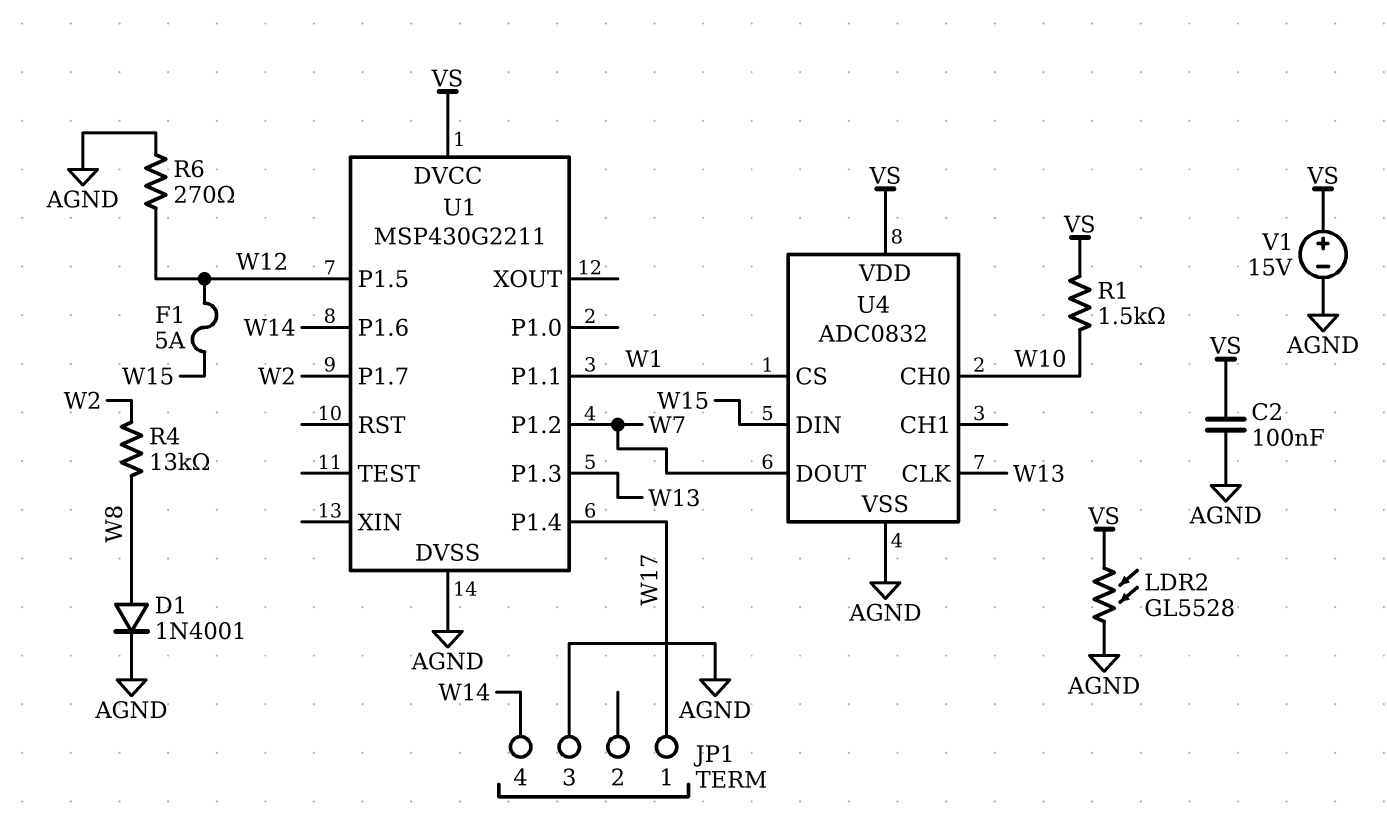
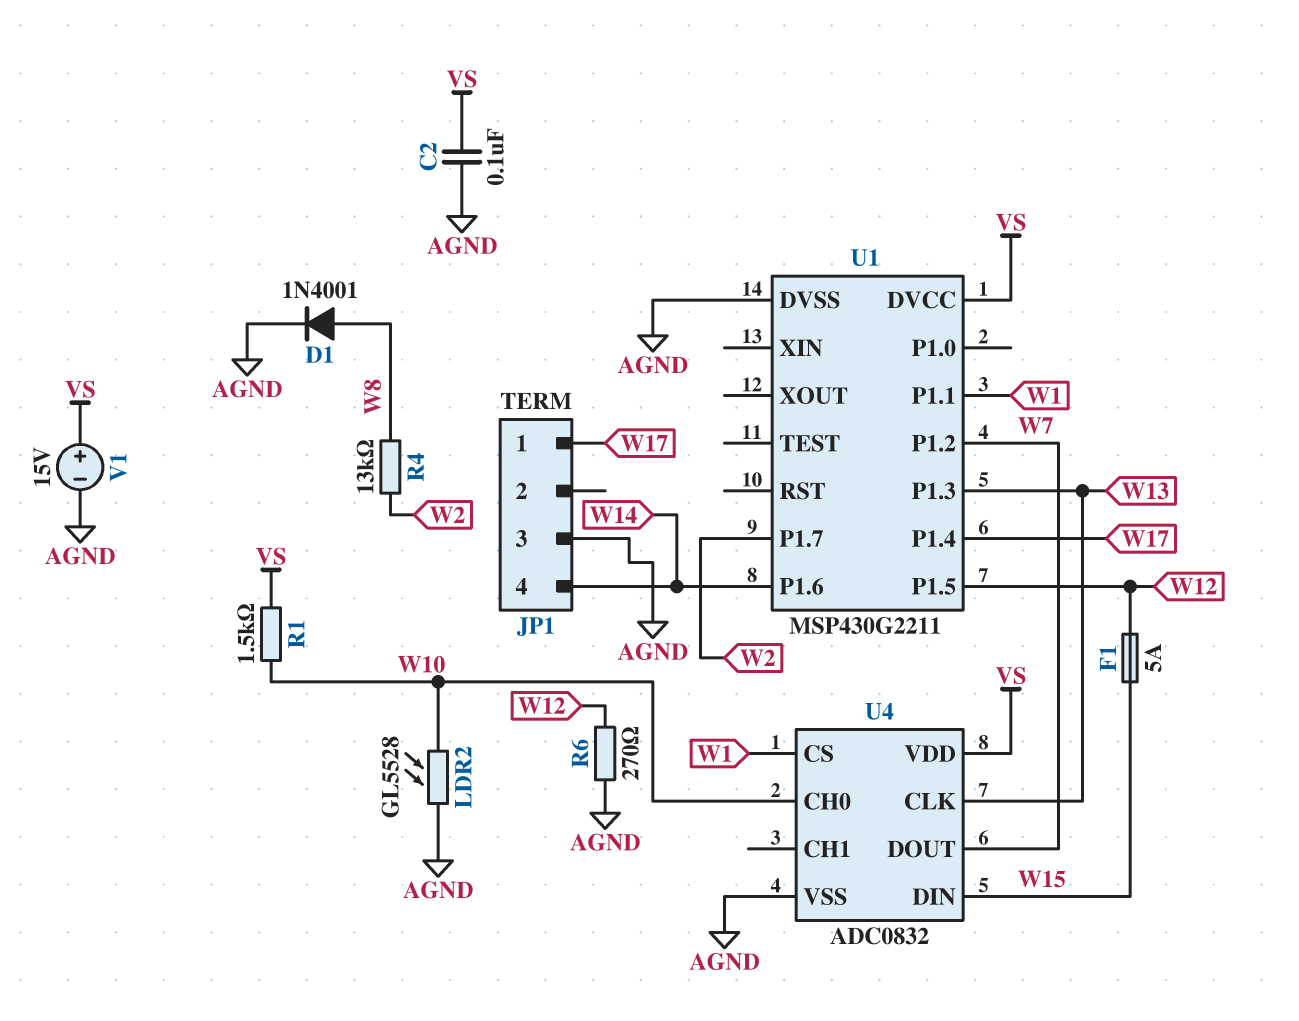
LDR2: GL5528 (AGND, VS) -> GL5528 (AGND, W10)

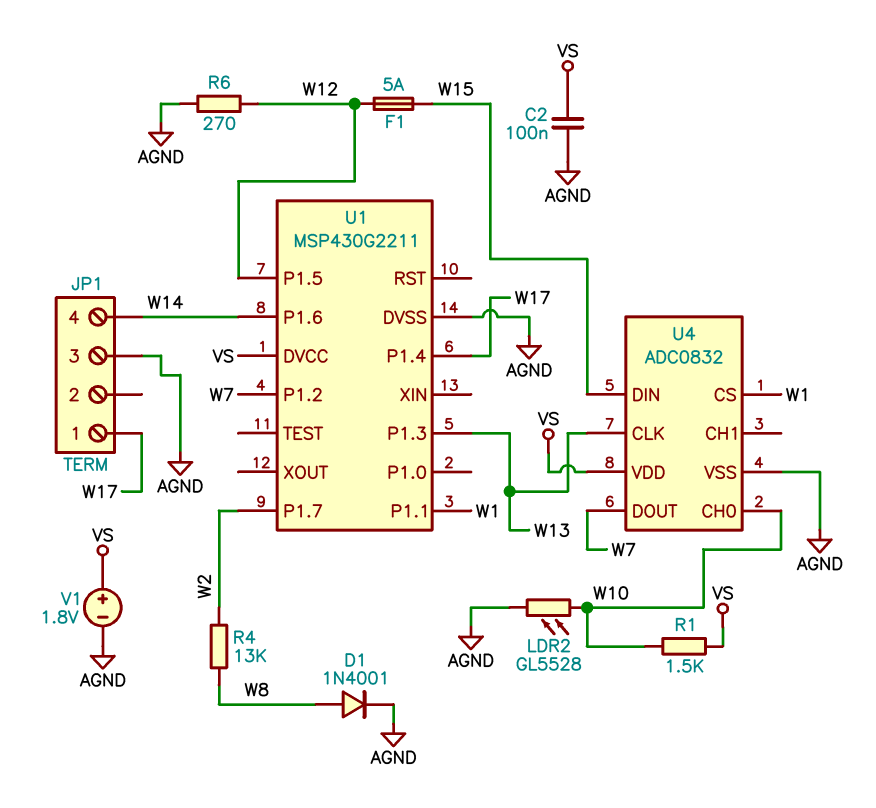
V1: 15V (plus VS, minus AGND) -> 1.8V (plus VS, minus AGND)

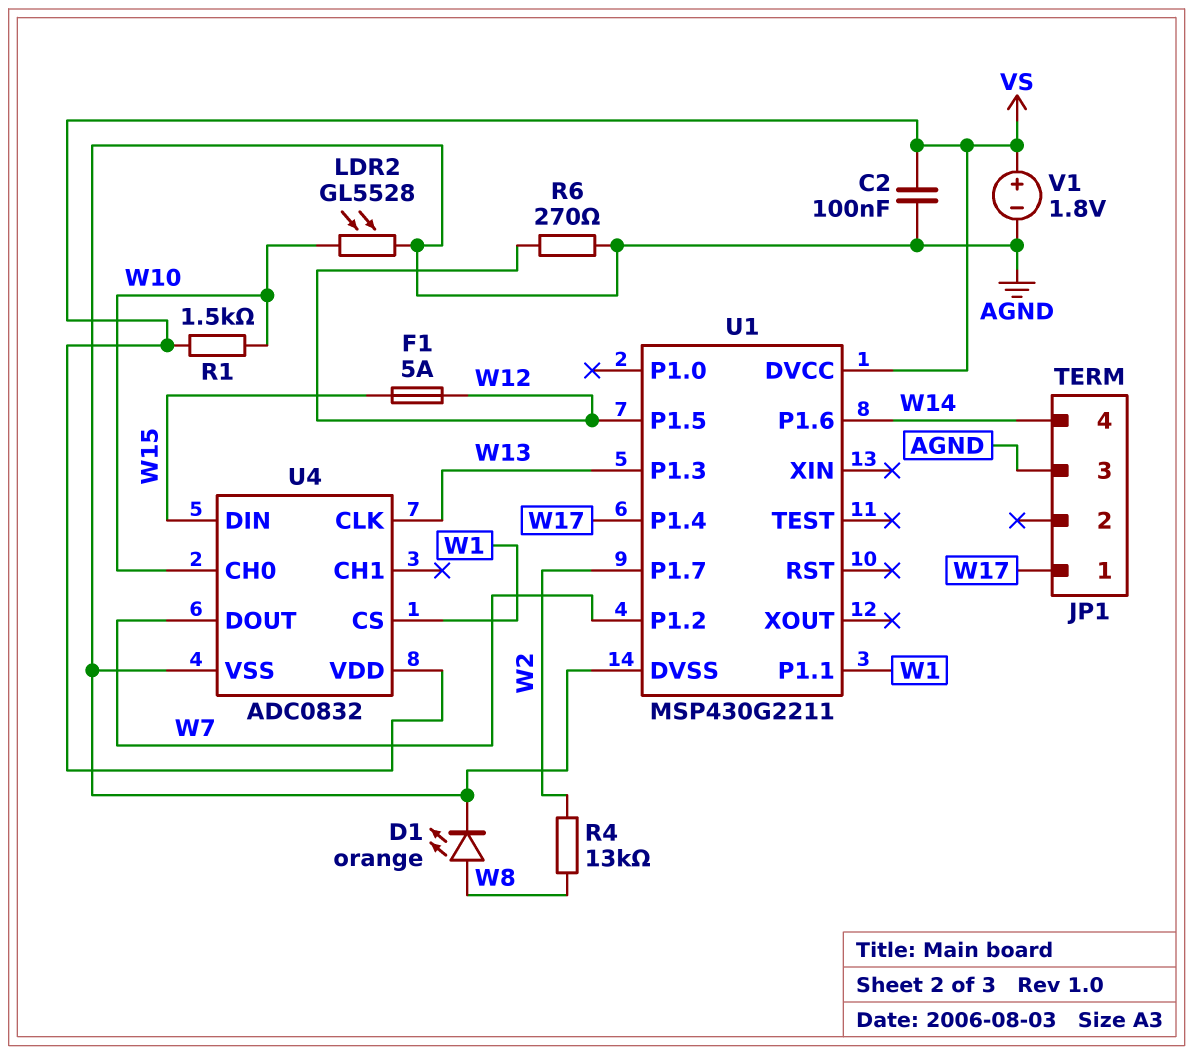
D1: diode 1N4001 (A W8, K AGND) -> LED orange (A W8, K AGND)

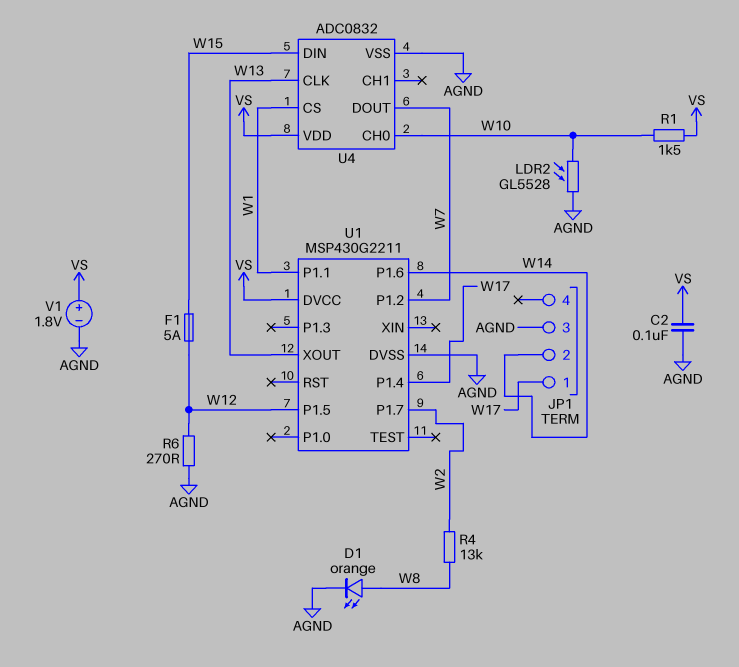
JP1 pin 2: none -> W14
JP1 pin 4: W14 -> none
U1 pin P1.3: W13 -> none
U1 pin XOUT: none -> W13

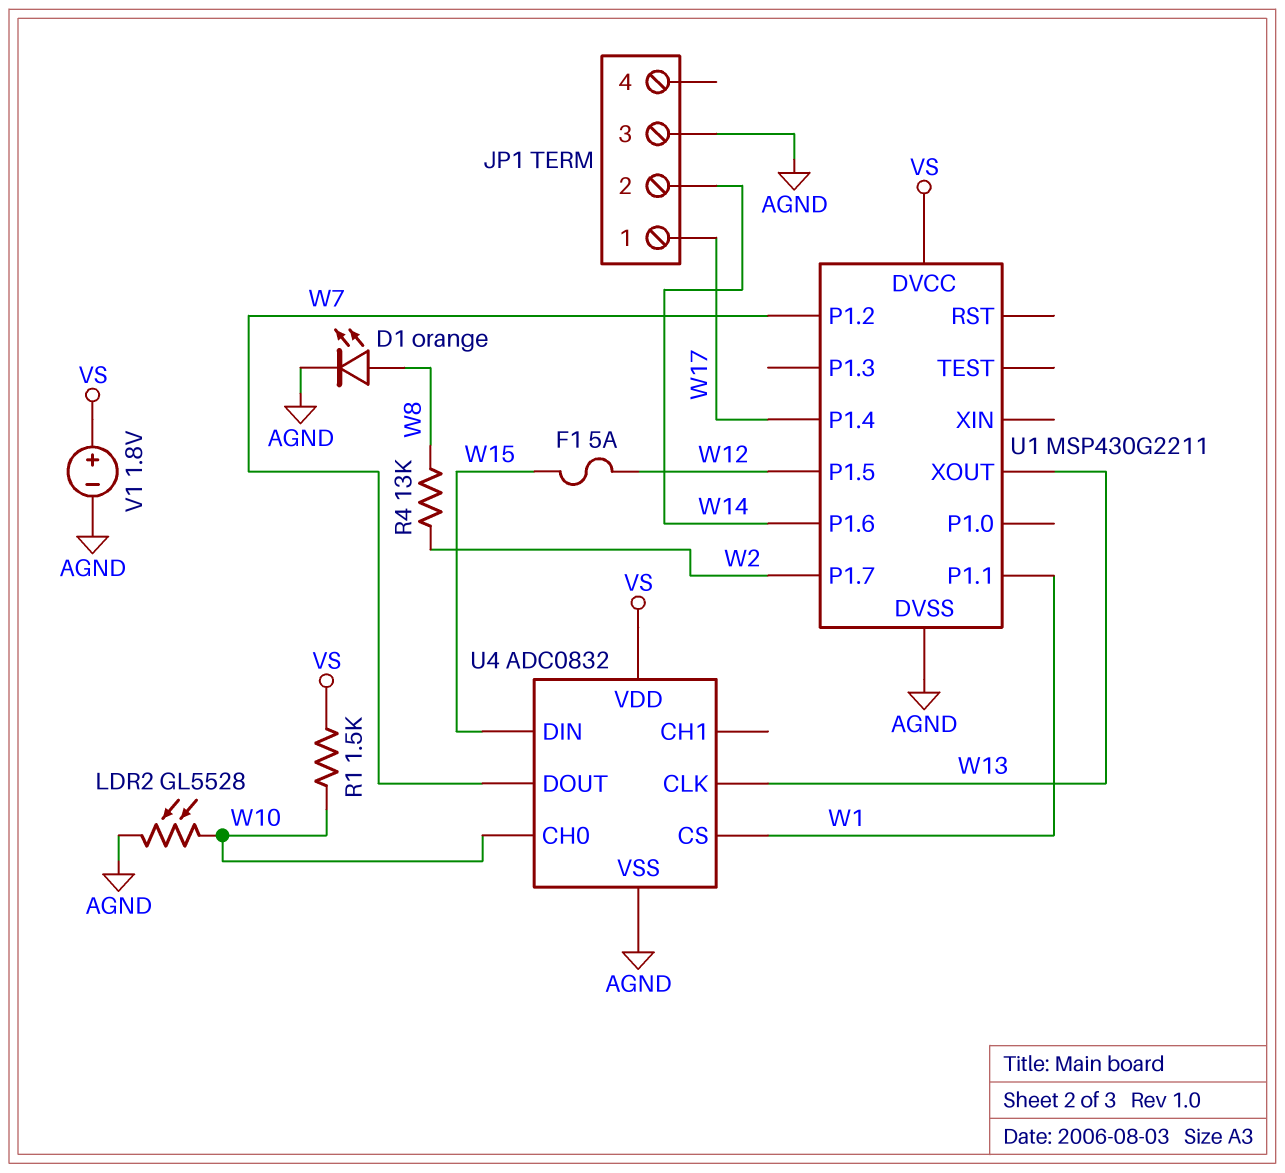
C2: 100nF (AGND, VS) -> none
R6: 270 (AGND, W12) -> none

